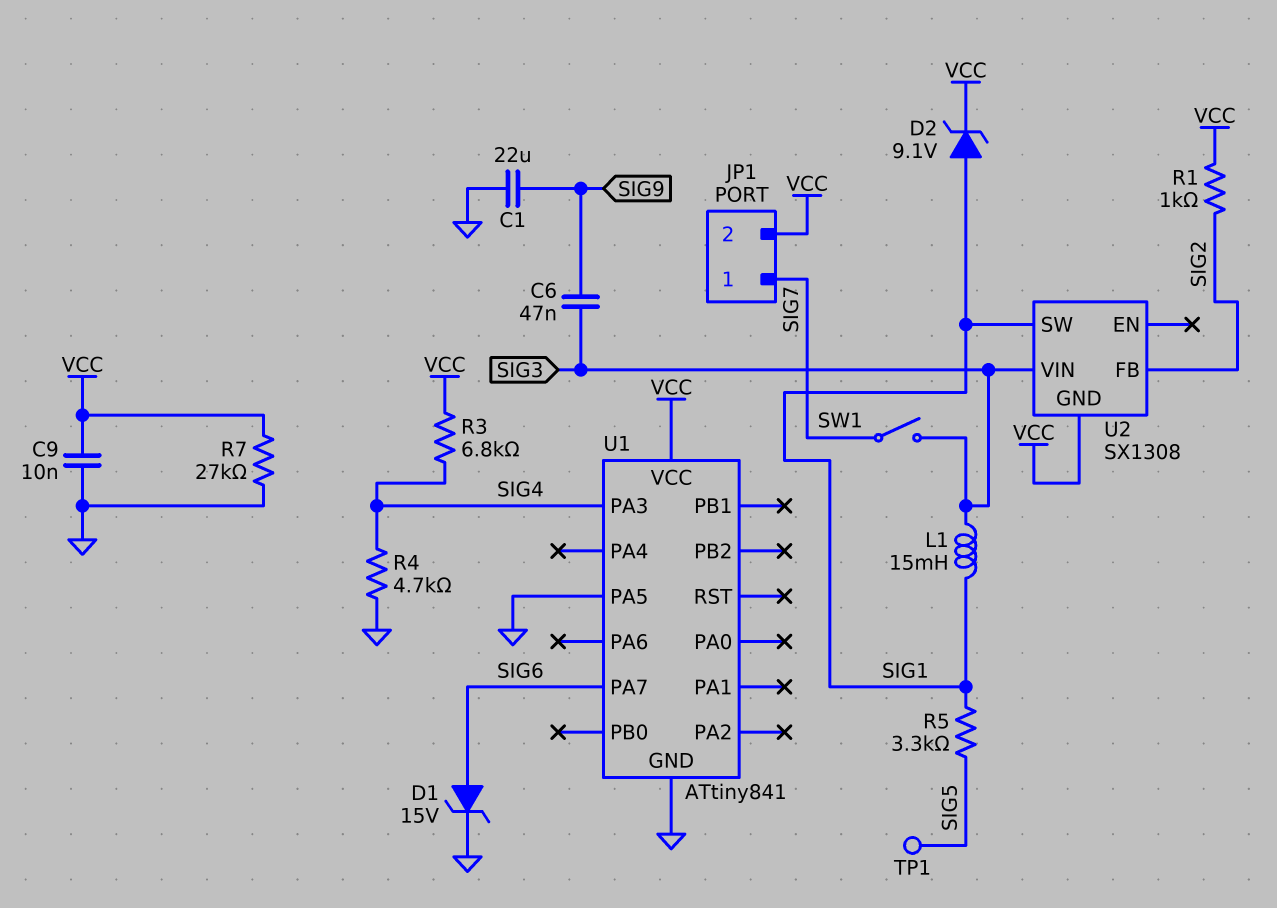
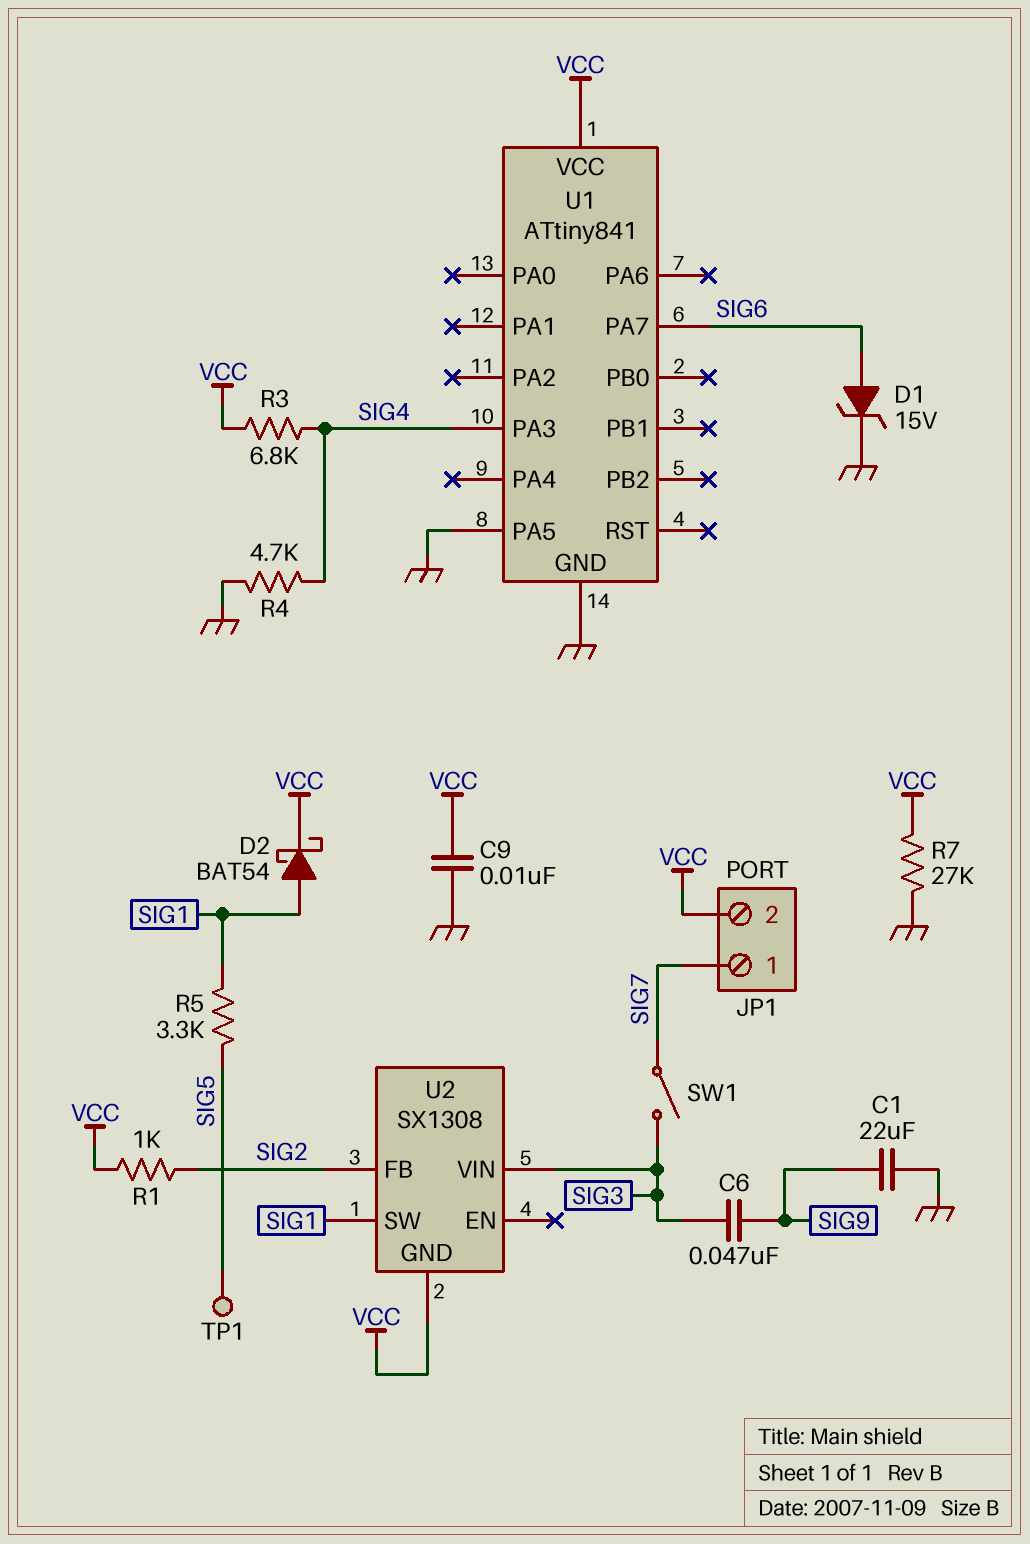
D2: zener 9.1V (A SIG1, K VCC) -> schottky BAT54 (A SIG1, K VCC)
L1: 15mH (SIG1, SIG3) -> none

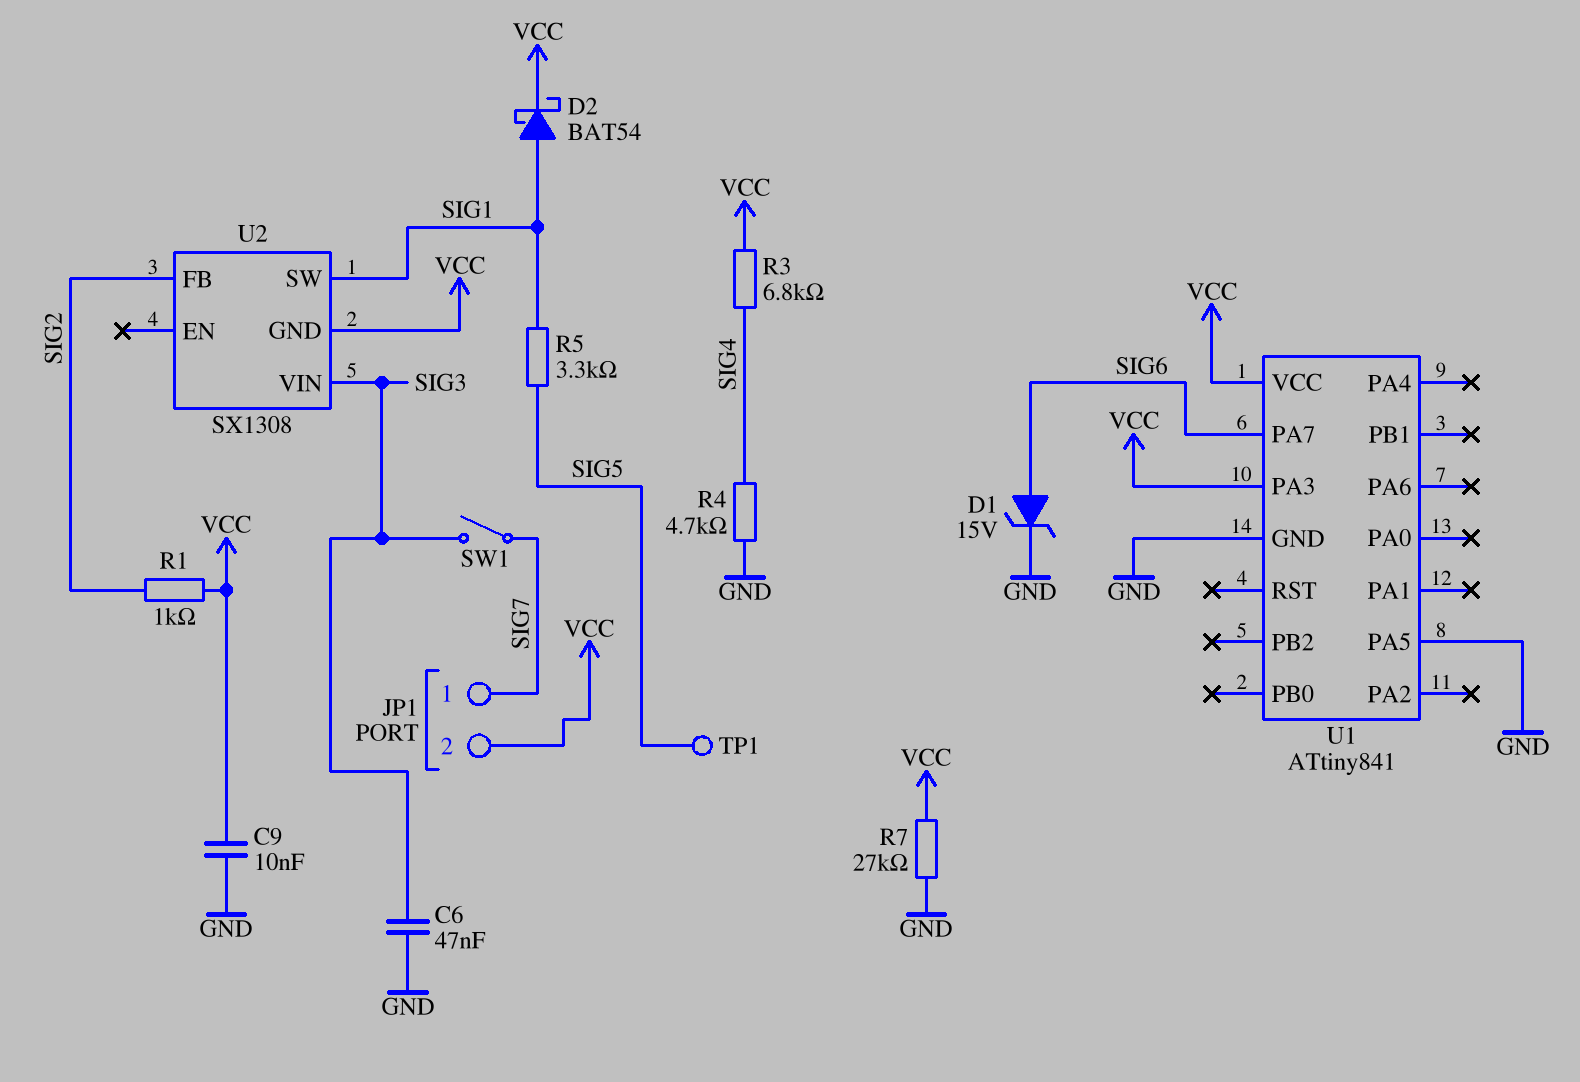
C1: 22uF (GND, SIG9) -> none
C6: 47nF (SIG3, SIG9) -> 47nF (GND, SIG3)
U1 pin PA3: SIG4 -> VCC

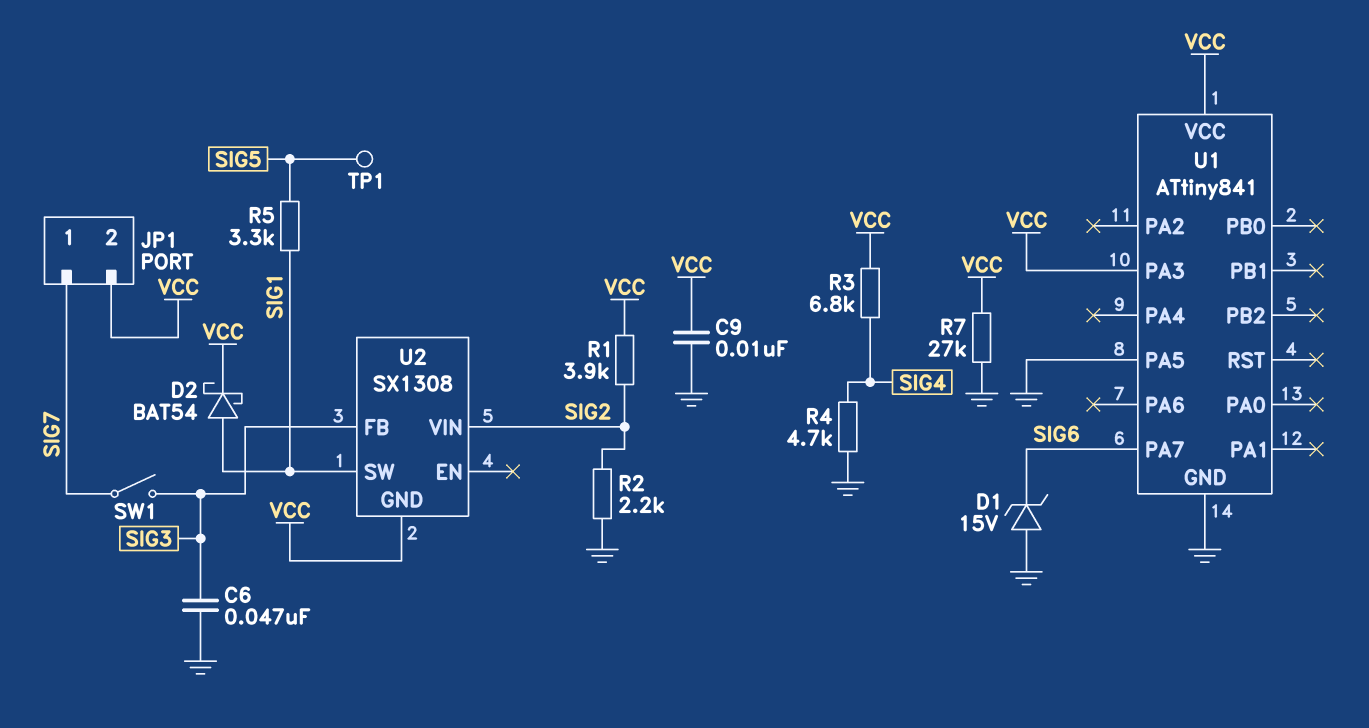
D1: zener 15V (A SIG6, K GND) -> zener 15V (A GND, K SIG6)
R1: 1k (SIG2, VCC) -> 3.9k (SIG2, VCC)
R2: none -> 2.2k (GND, SIG2)
U2 pin FB: SIG2 -> SIG3
U2 pin VIN: SIG3 -> SIG2

